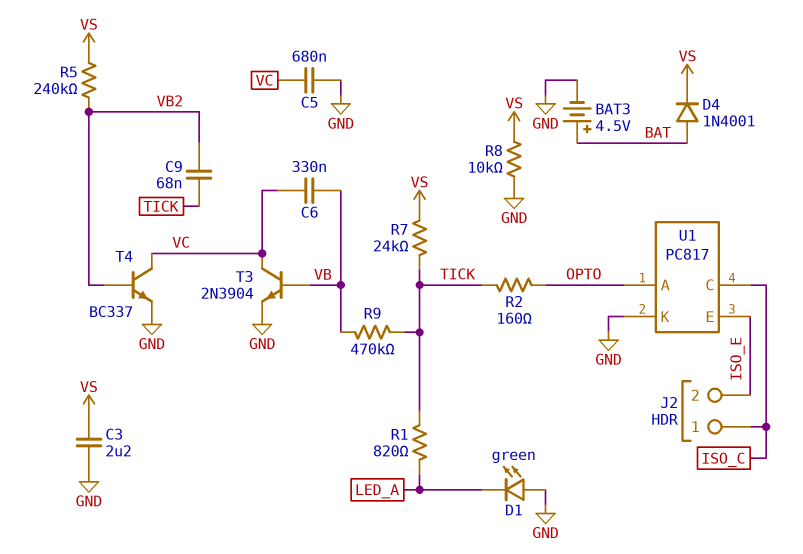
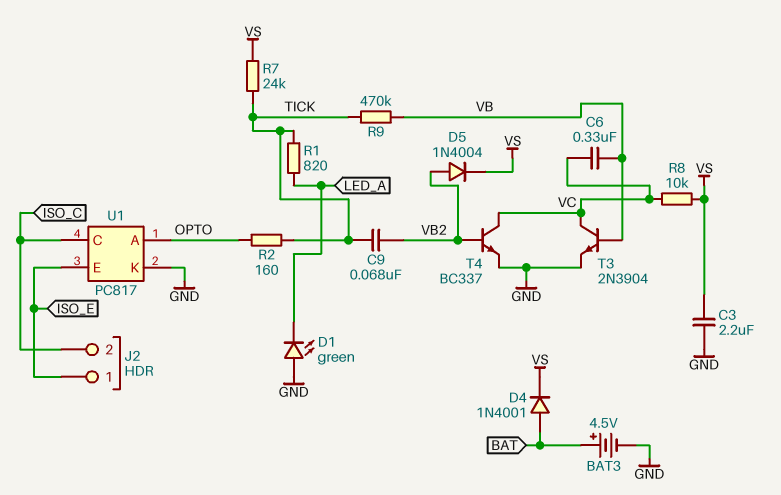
C5: 680nF (GND, VC) -> none
D5: none -> diode 1N4004 (A VB2, K VS)
J2 pin 1: ISO_C -> ISO_E
J2 pin 2: ISO_E -> ISO_C
R5: 240k (VB2, VS) -> none
R8: 10k (GND, VS) -> 10k (VC, VS)

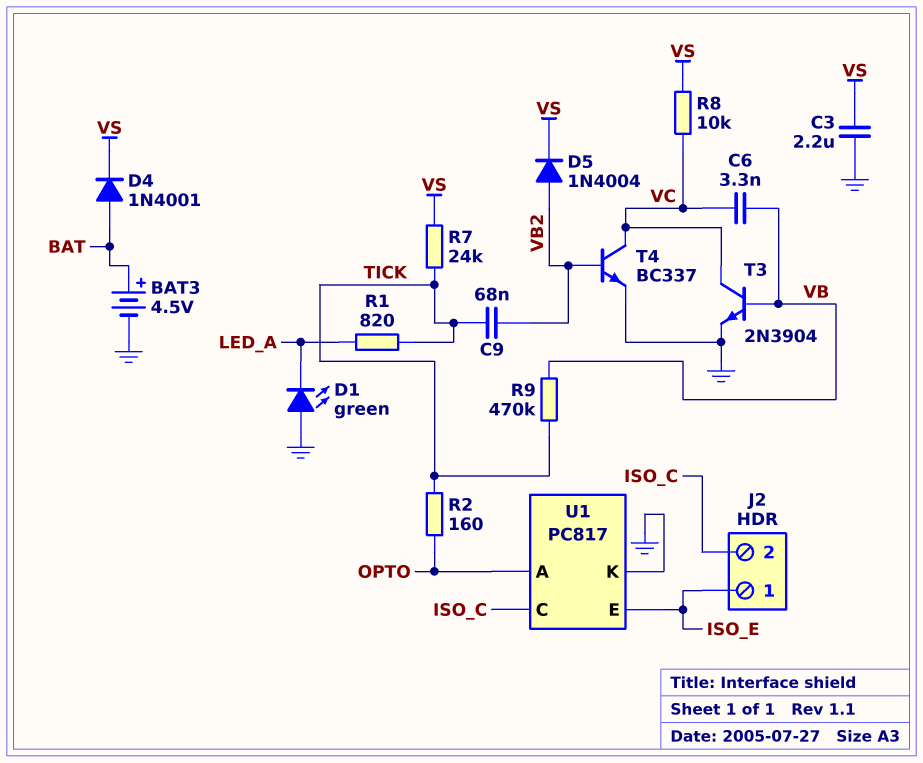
C6: 330nF (VB, VC) -> 3.3nF (VB, VC)

